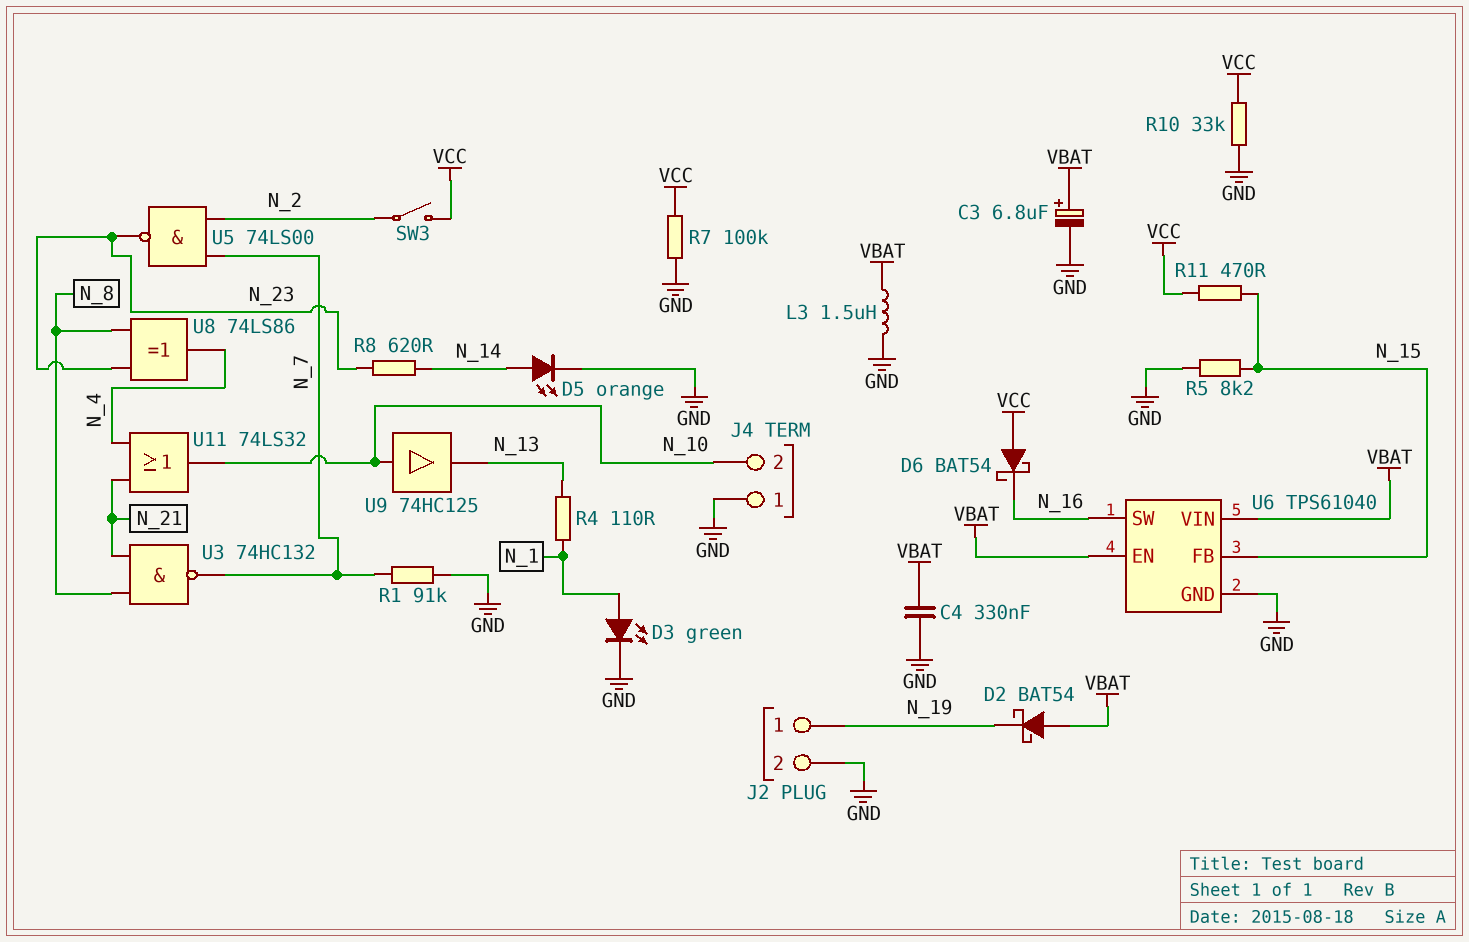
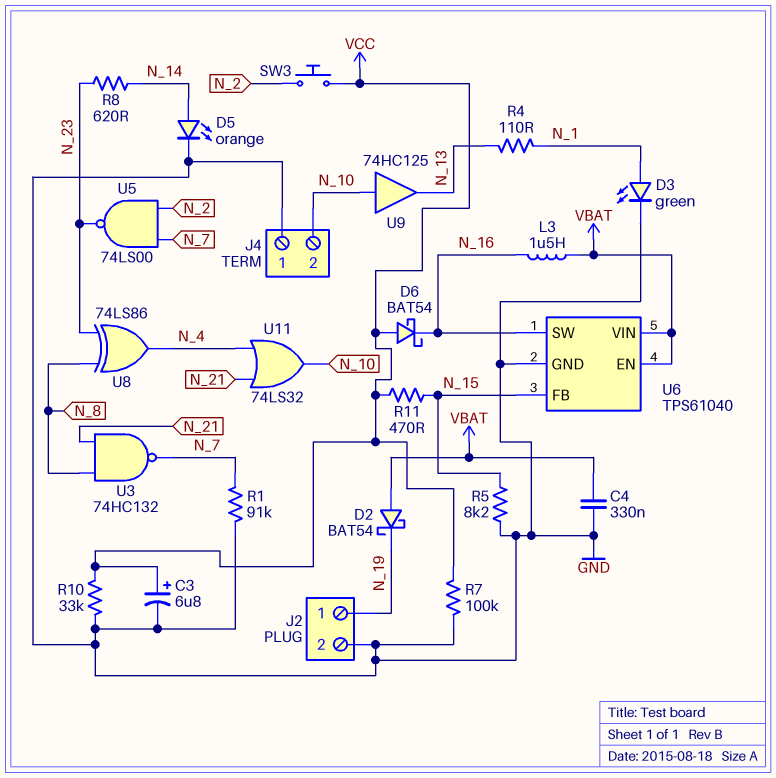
C3: 6.8uF (plus VBAT, minus GND) -> 6.8uF (plus VCC, minus GND)
L3: 1.5uH (GND, VBAT) -> 1.5uH (N_16, VBAT)
SW3: switch (N_2, VCC) -> button (N_2, VCC)

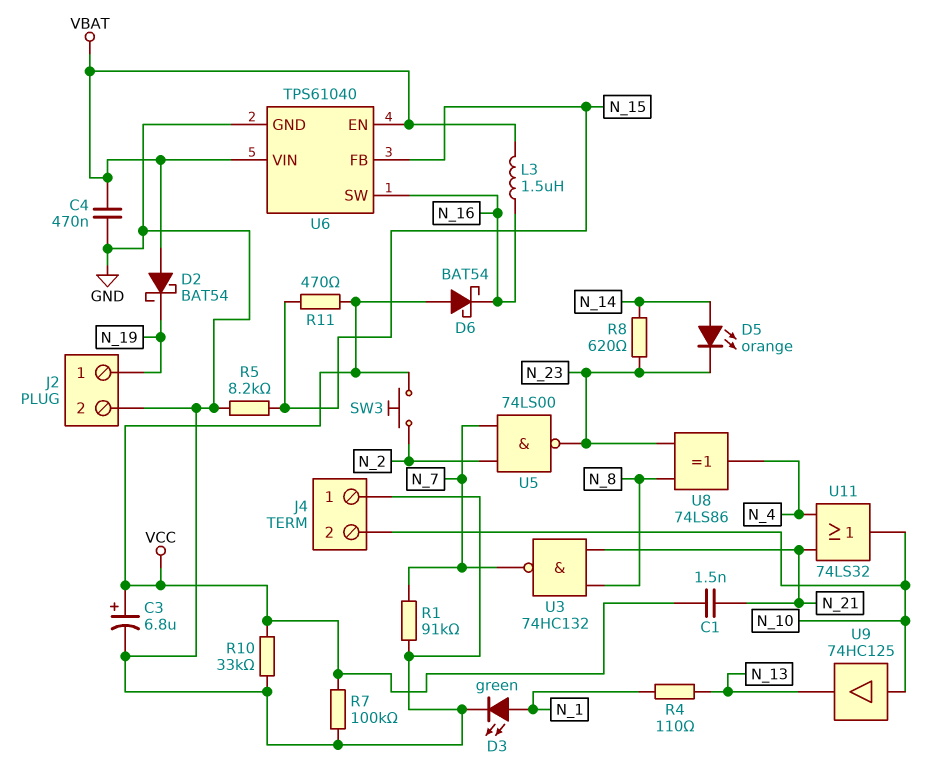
C1: none -> 1.5nF (N_21, VCC)
C4: 330nF (GND, VBAT) -> 470nF (GND, VBAT)
D5: LED orange (A N_14, K GND) -> LED orange (A N_14, K N_23)

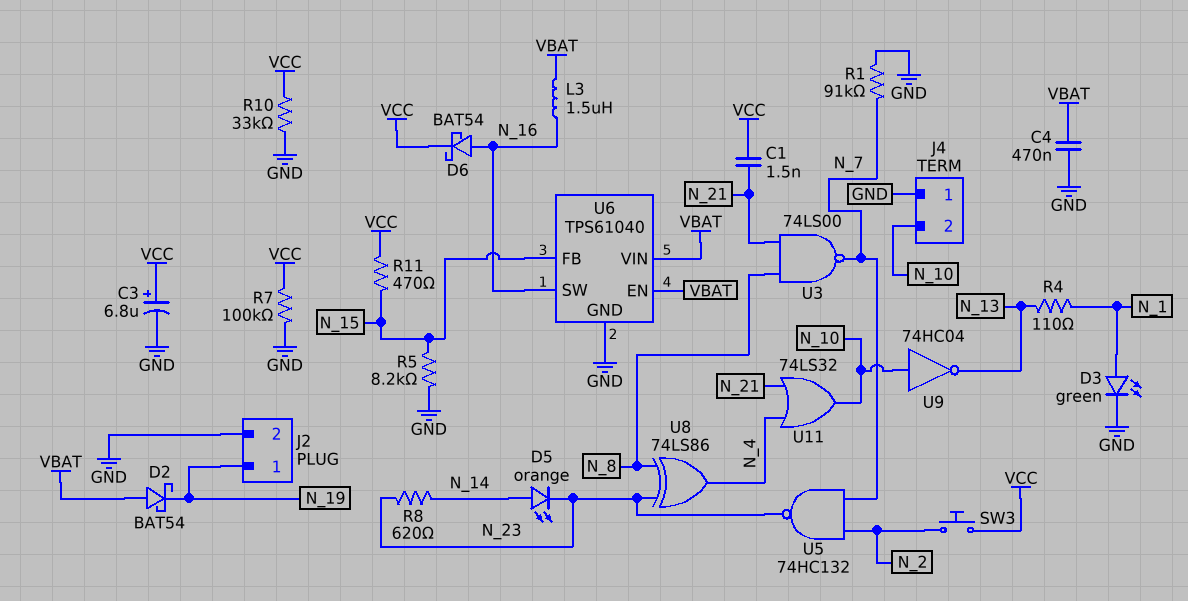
D6: schottky BAT54 (A VCC, K N_16) -> schottky BAT54 (A N_16, K VCC)
U3: NAND 74HC132 (in N_8, in N_21, out N_7) -> NAND 74LS00 (in N_8, in N_21, out N_7)
U5: NAND 74LS00 (in N_2, in N_7, out N_23) -> NAND 74HC132 (in N_2, in N_7, out N_23)
U9: buffer 74HC125 (in N_10, out N_13) -> NOT 74HC04 (in N_10, out N_13)

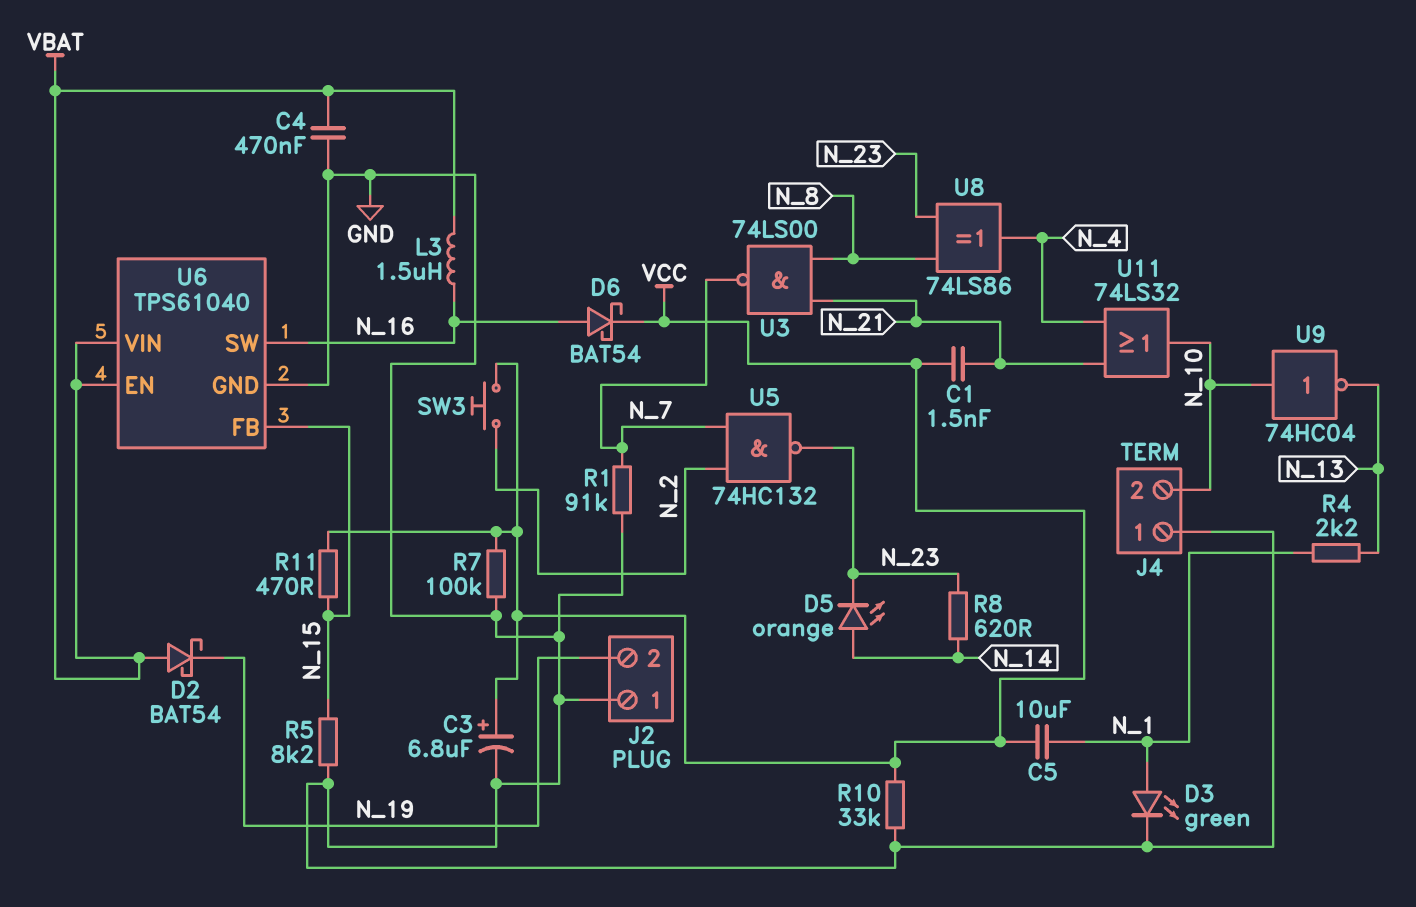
C5: none -> 10uF (N_1, VCC)
J2 pin 1: N_19 -> GND
J2 pin 2: GND -> N_19
R4: 110 (N_1, N_13) -> 2.2k (N_1, N_13)

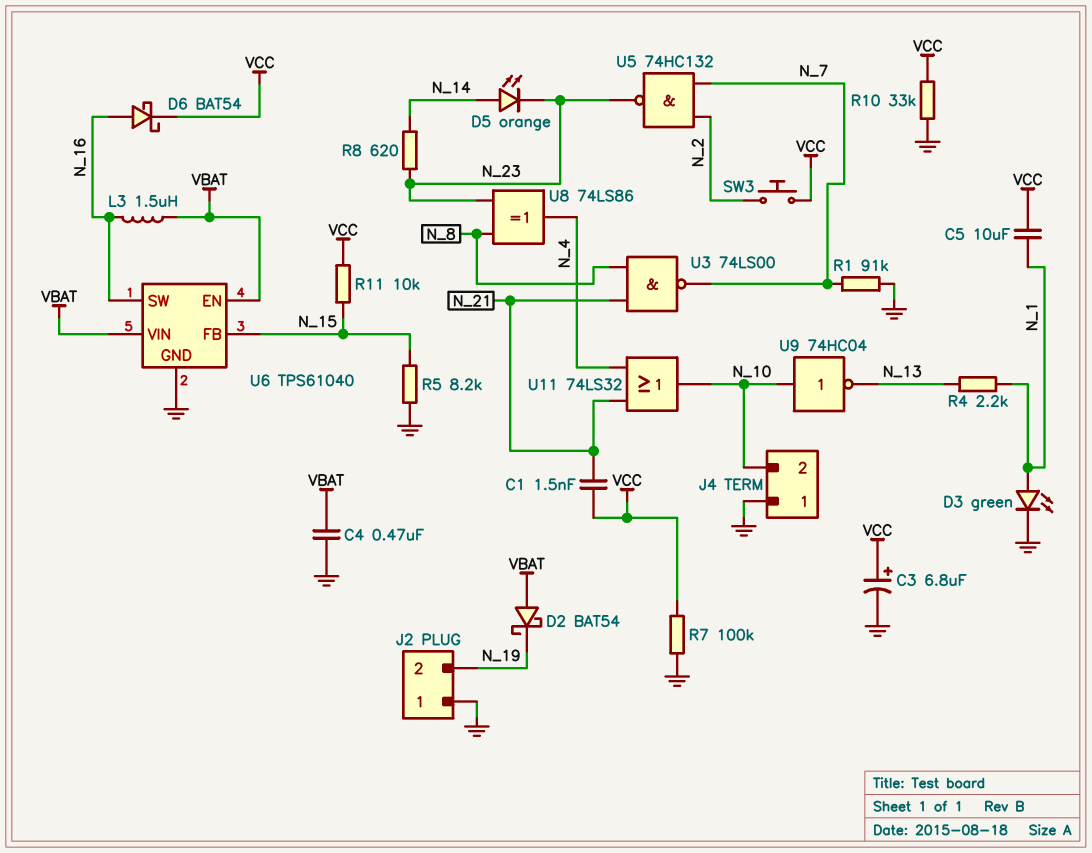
R11: 470 (N_15, VCC) -> 10k (N_15, VCC)

